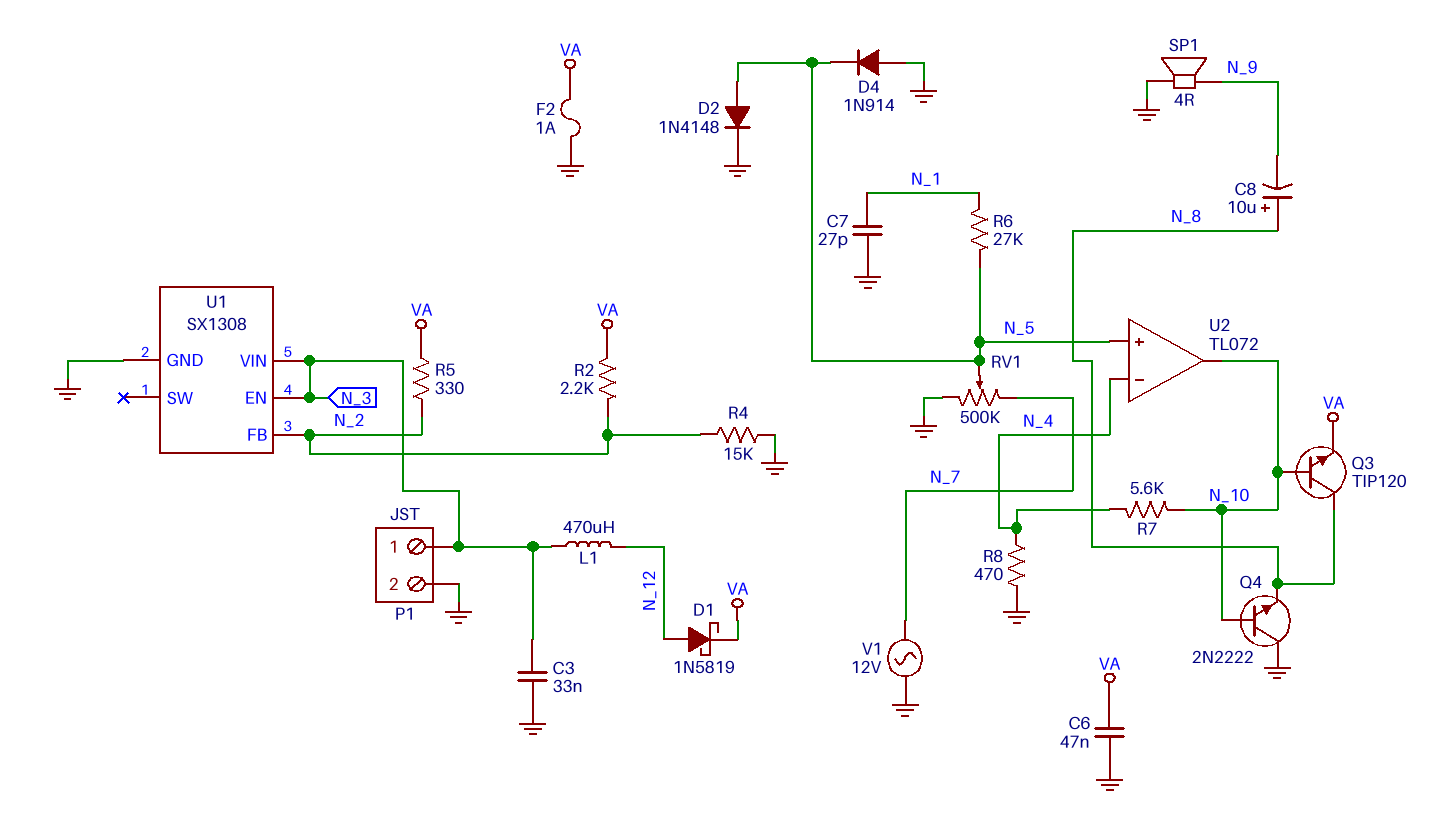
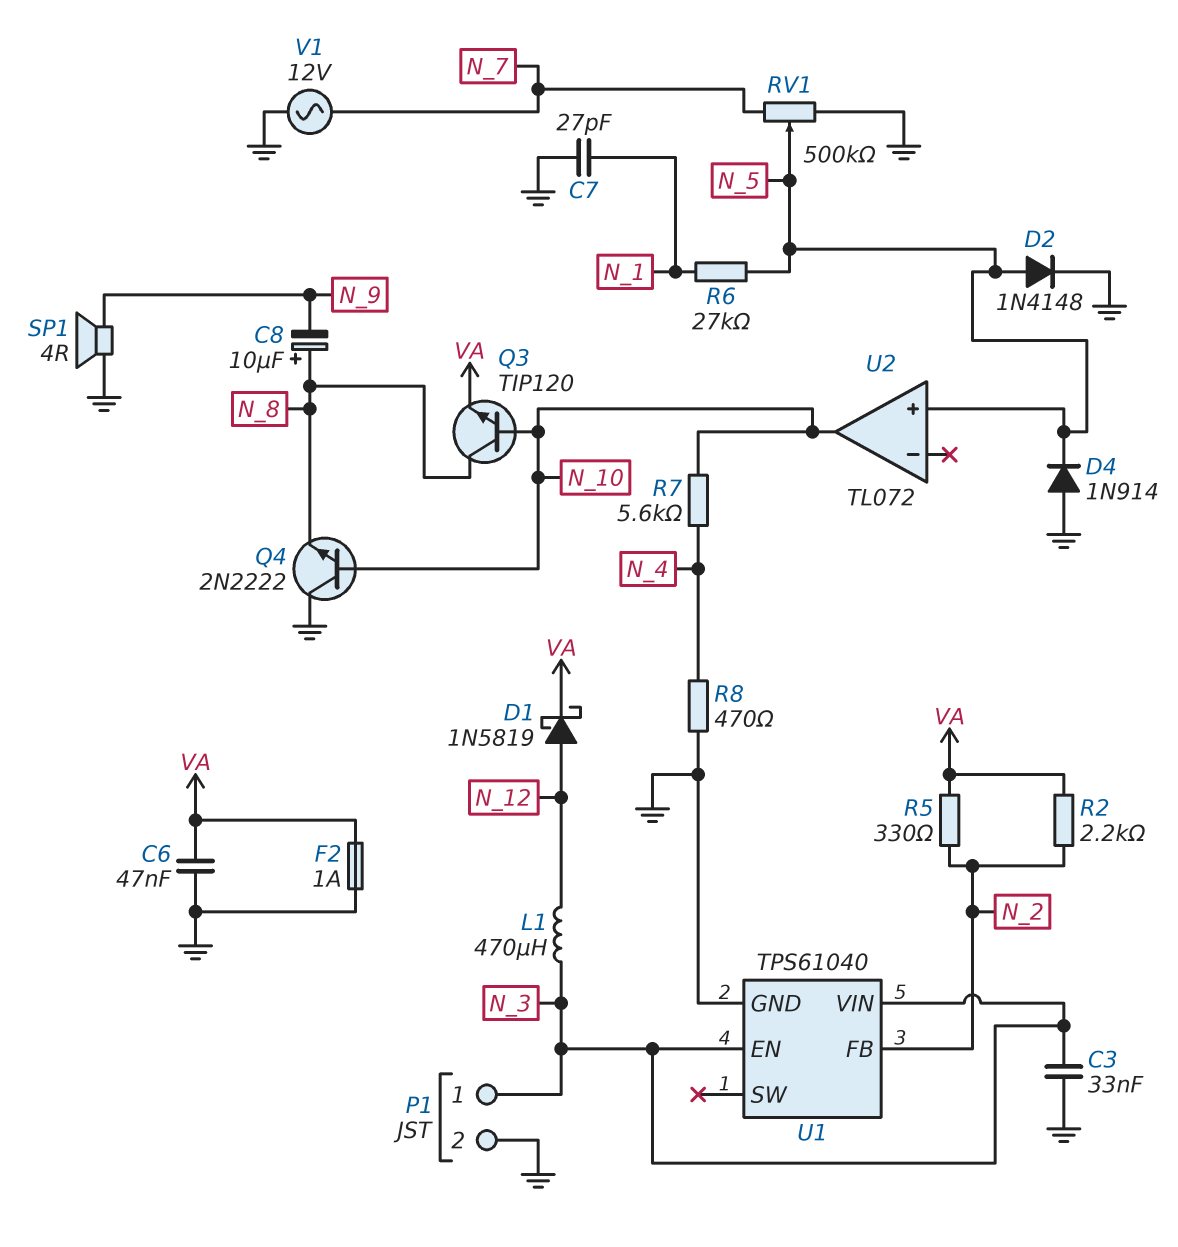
R4: 15k (GND, N_2) -> none
U1: SX1308 -> TPS61040
U2 pin in-: N_4 -> none

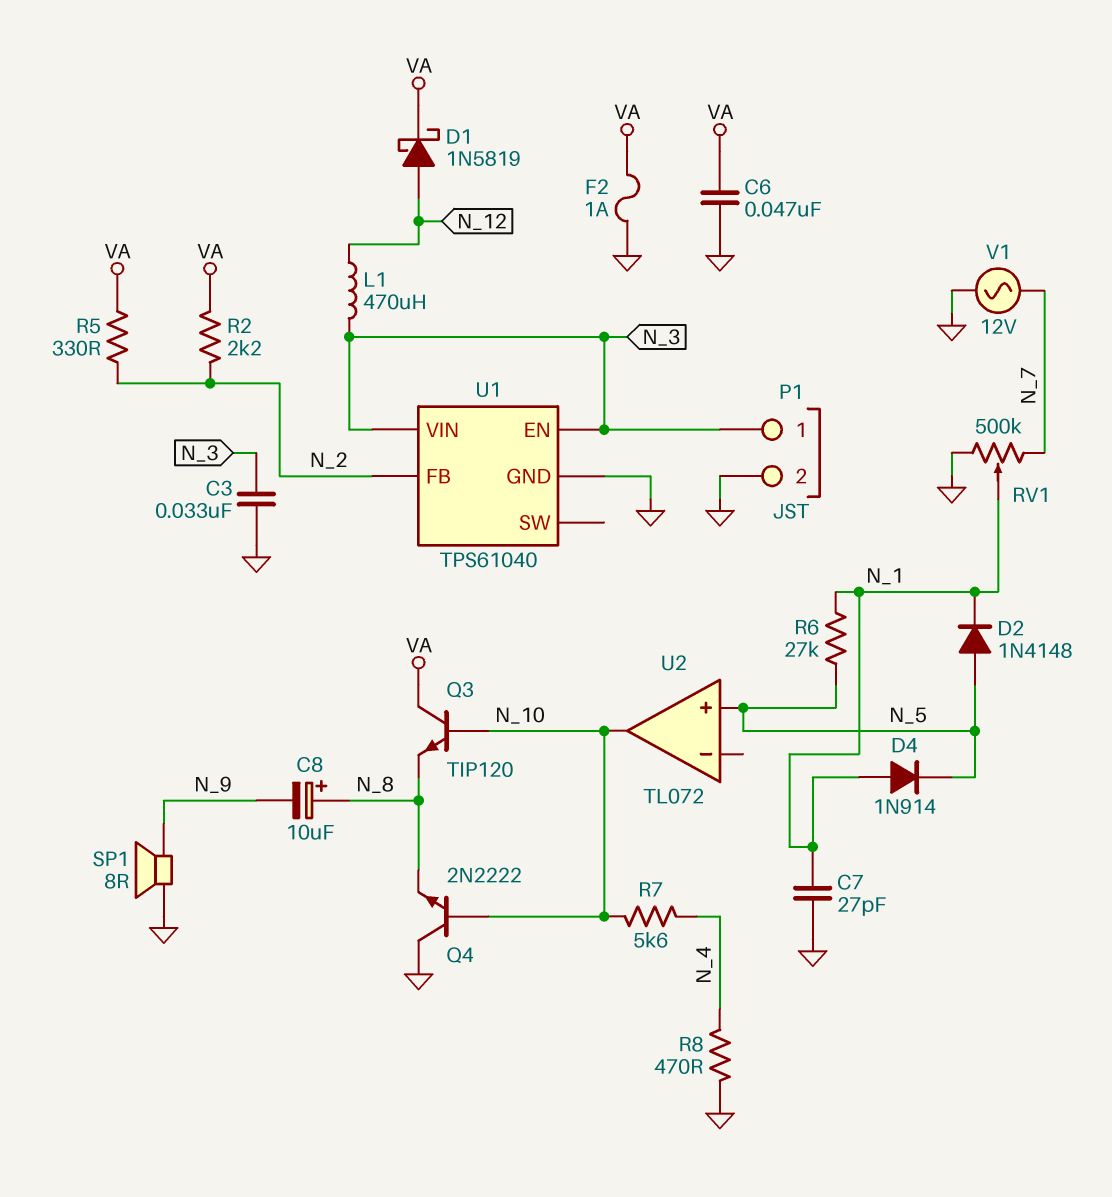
D2: diode 1N4148 (A N_5, K GND) -> diode 1N4148 (A N_5, K N_1)
D4: diode 1N914 (A GND, K N_5) -> diode 1N914 (A N_1, K N_5)
Q3: NPN TIP120 (B N_10, C N_8, E VA) -> NPN TIP120 (B N_10, C VA, E N_8)
RV1: 500k (GND, N_7, wiper N_5) -> 500k (GND, N_7, wiper N_1)
SP1: speaker 4R (GND, N_9) -> speaker 8R (GND, N_9)

